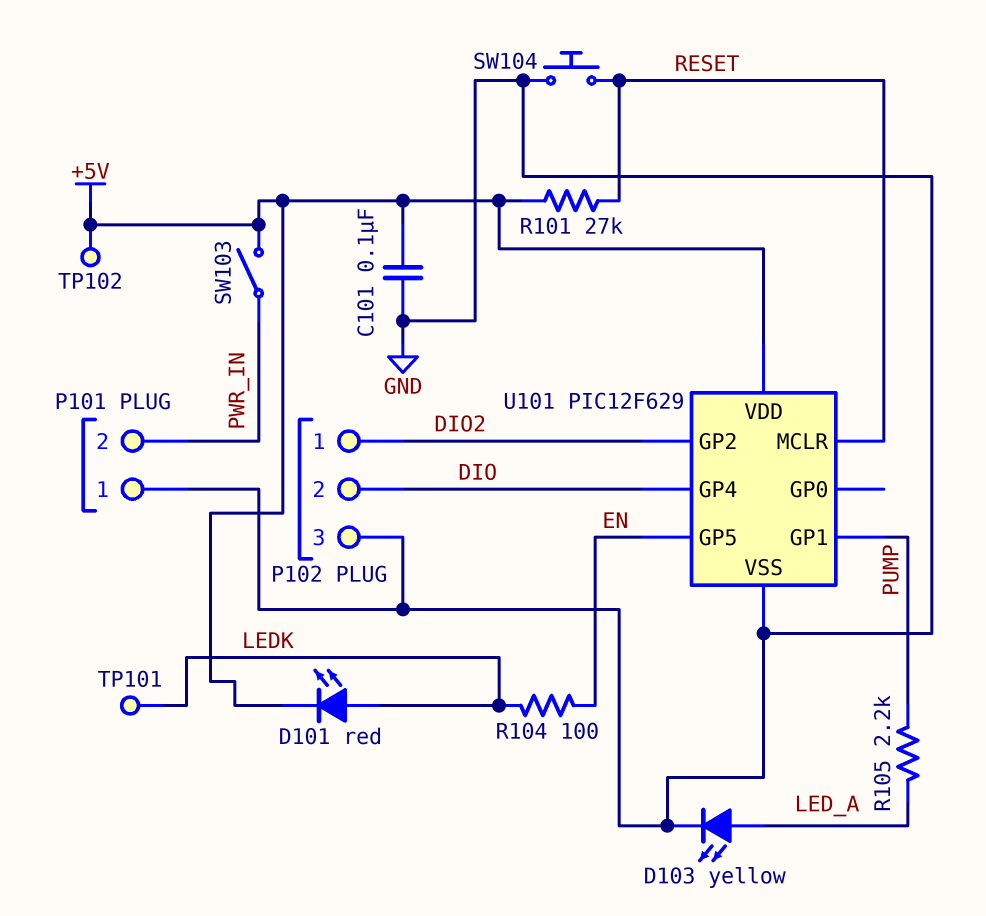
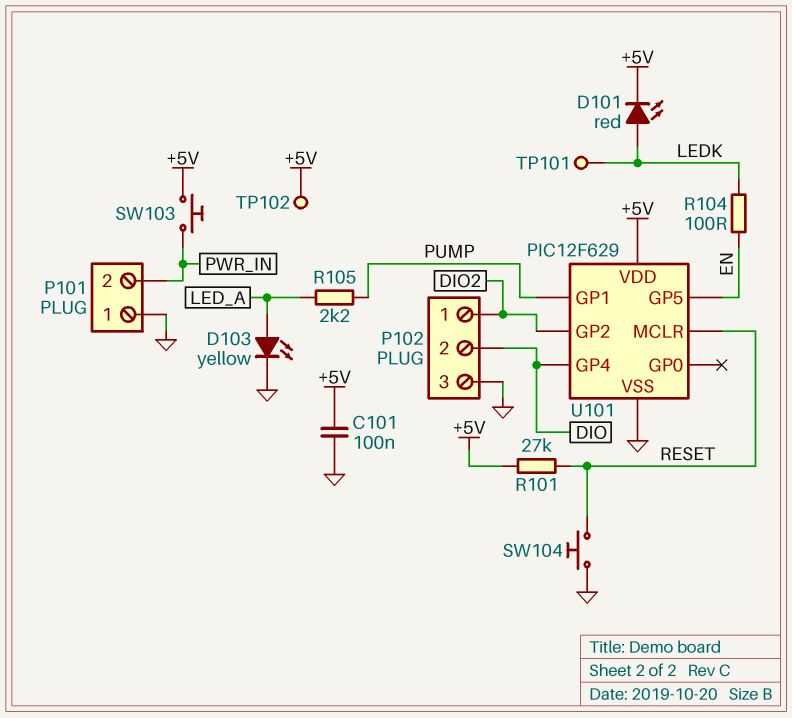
SW103: switch (+5V, PWR_IN) -> button (+5V, PWR_IN)

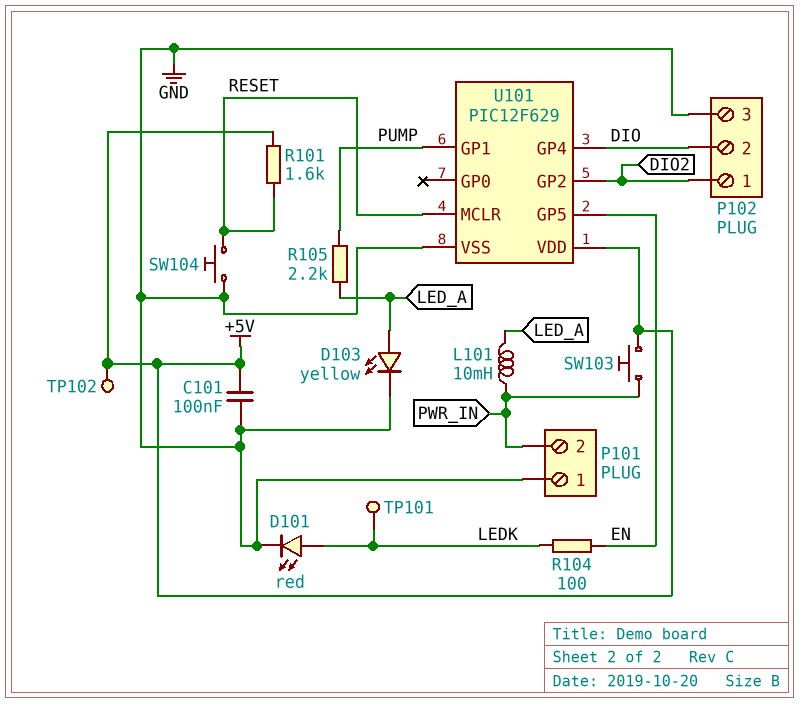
D101: LED red (A LEDK, K +5V) -> LED red (A LEDK, K GND)
L101: none -> 10mH (LED_A, PWR_IN)
R101: 27k (+5V, RESET) -> 1.6k (+5V, RESET)

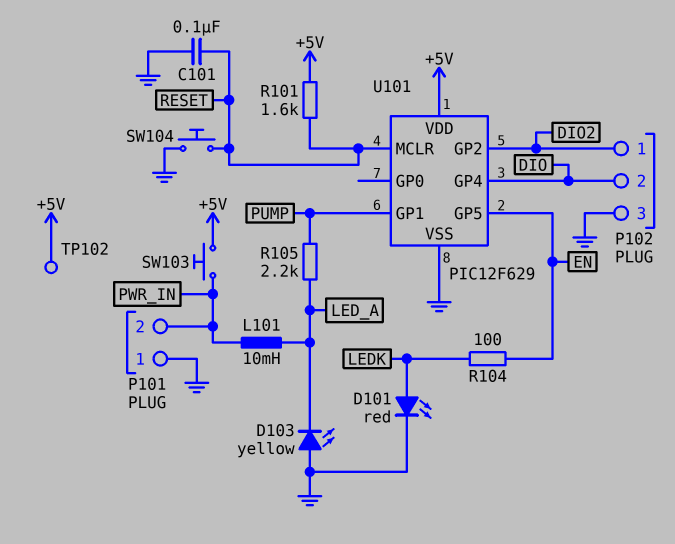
C101: 100nF (+5V, GND) -> 100nF (GND, RESET)
D103: LED yellow (A LED_A, K GND) -> LED yellow (A GND, K LED_A)
TP101: test point (LEDK) -> none

